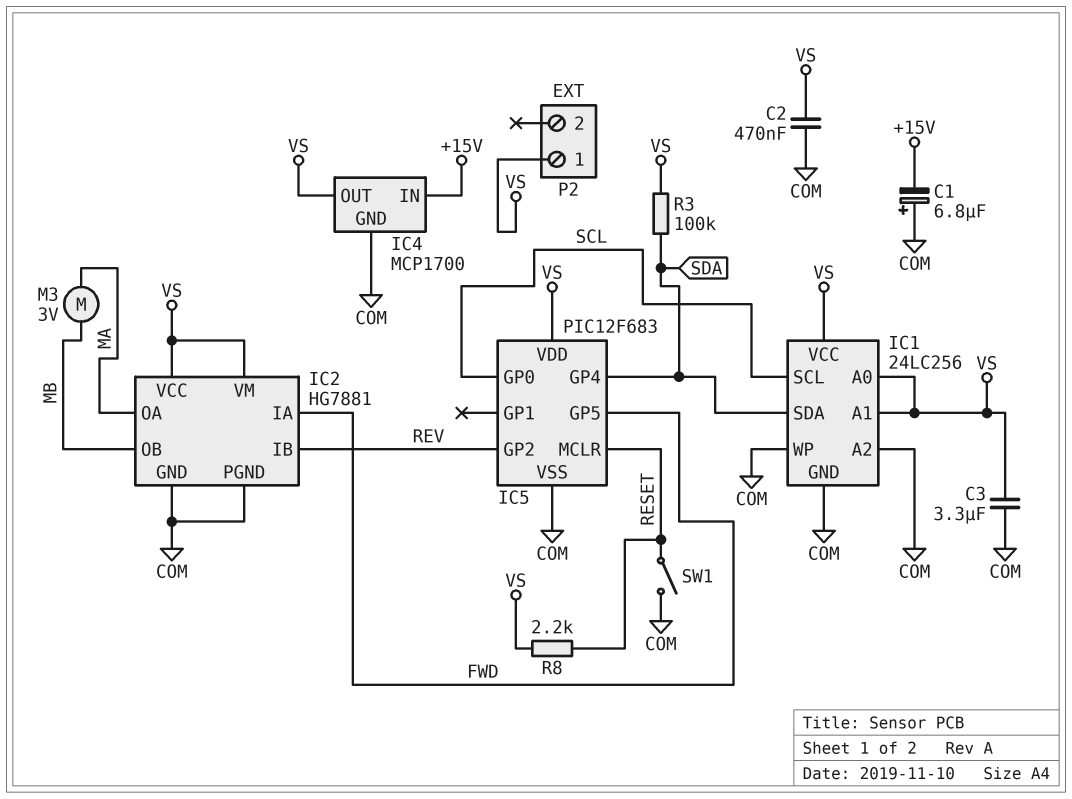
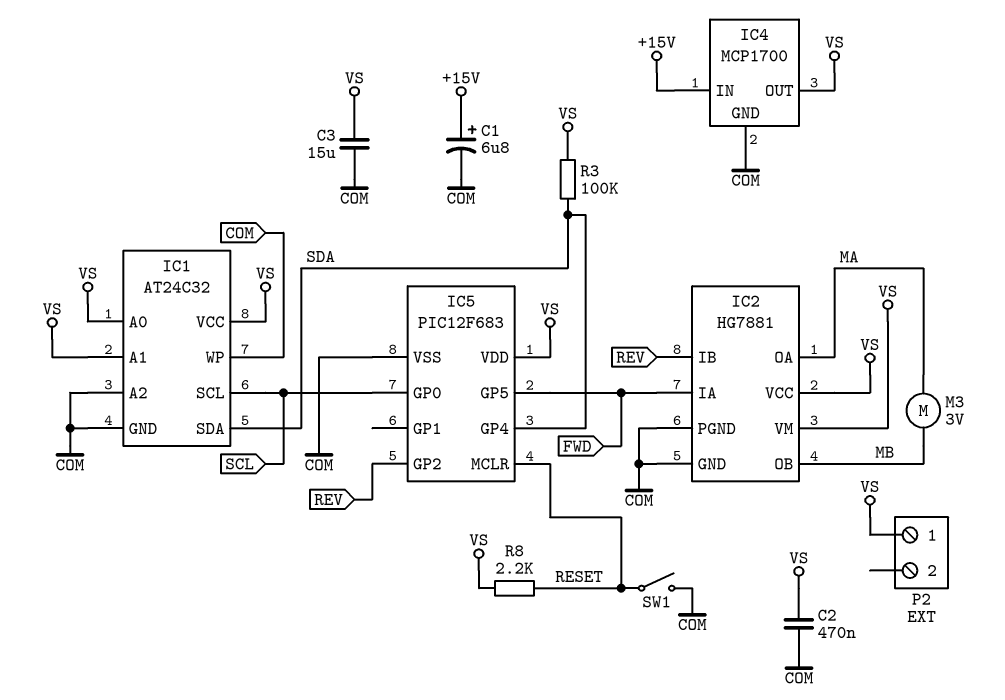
C1: 6.8uF (plus COM, minus +15V) -> 6.8uF (plus +15V, minus COM)
C3: 3.3uF (COM, VS) -> 15uF (COM, VS)
IC1: 24LC256 -> AT24C32

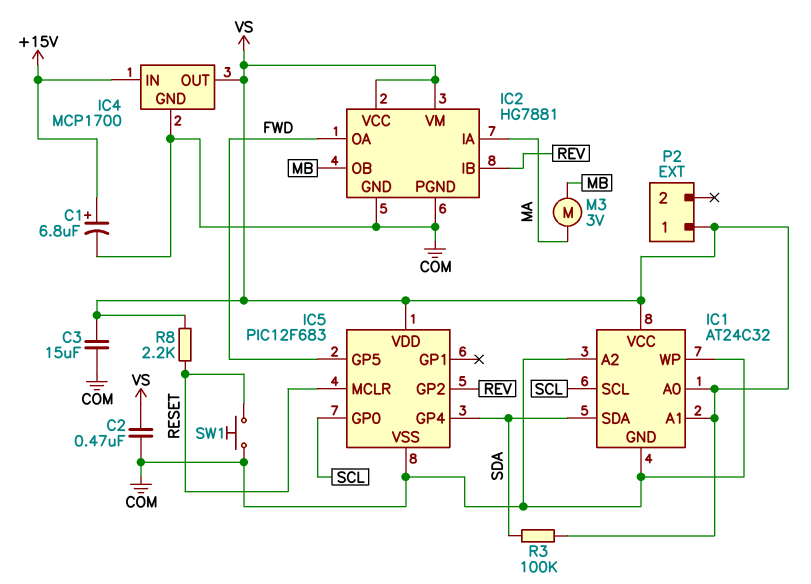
IC2 pin IA: FWD -> MA
IC2 pin OA: MA -> FWD
SW1: switch (COM, RESET) -> button (COM, RESET)

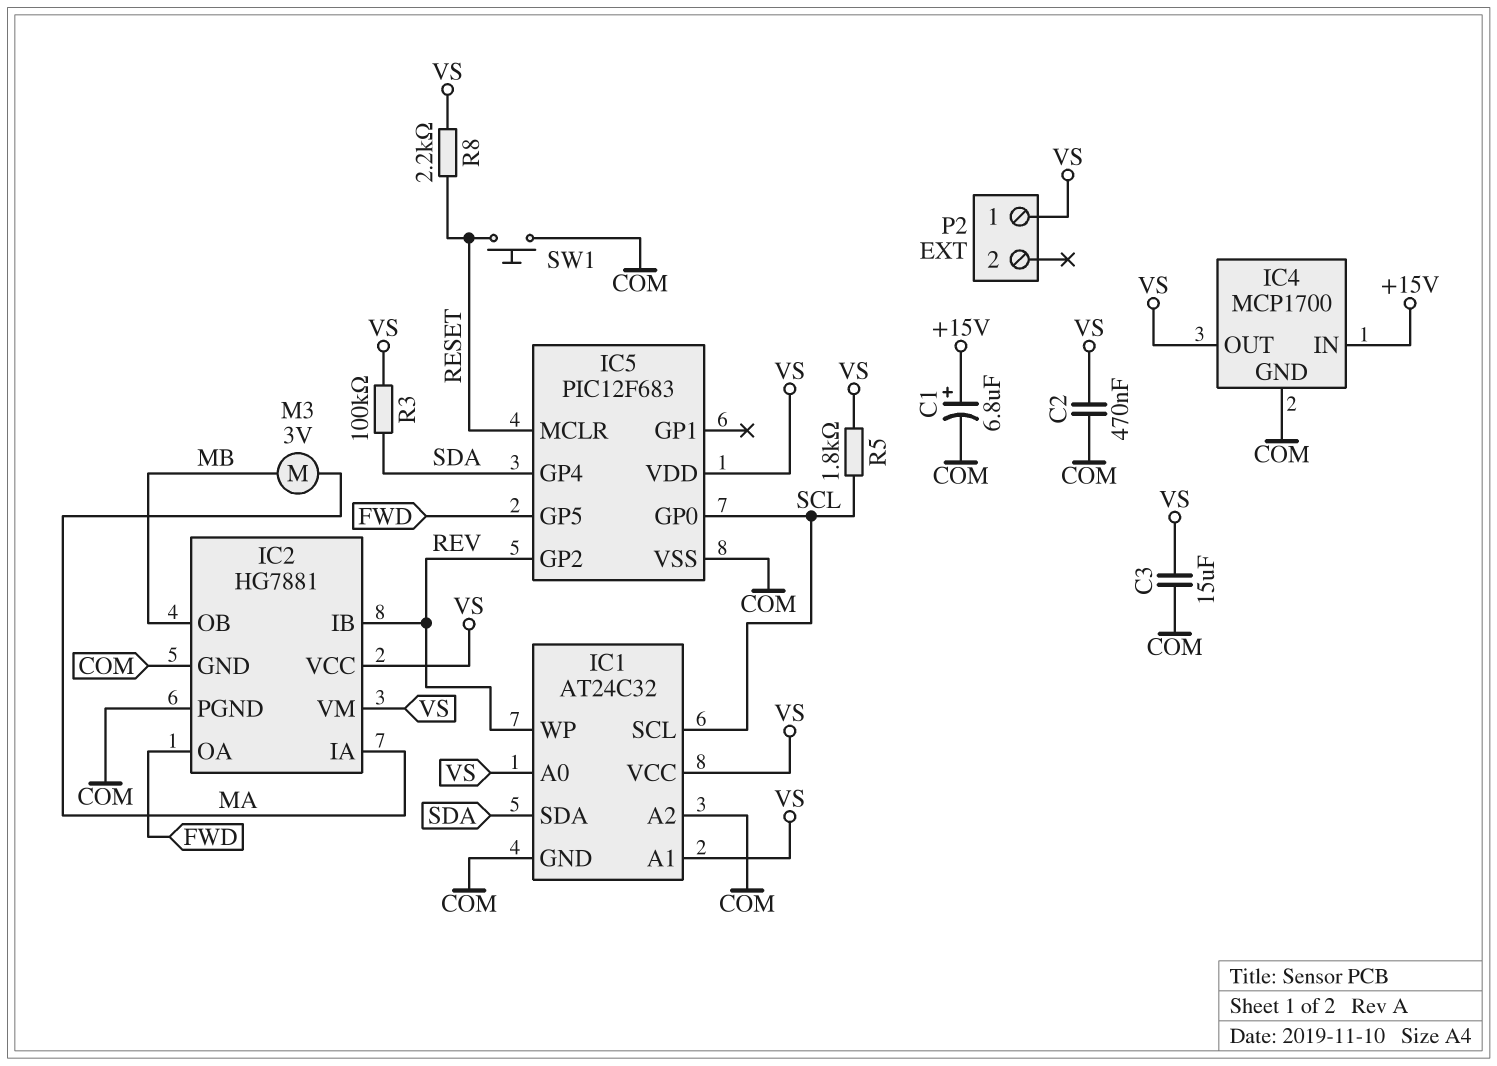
IC1 pin WP: COM -> REV
R5: none -> 1.8k (SCL, VS)

